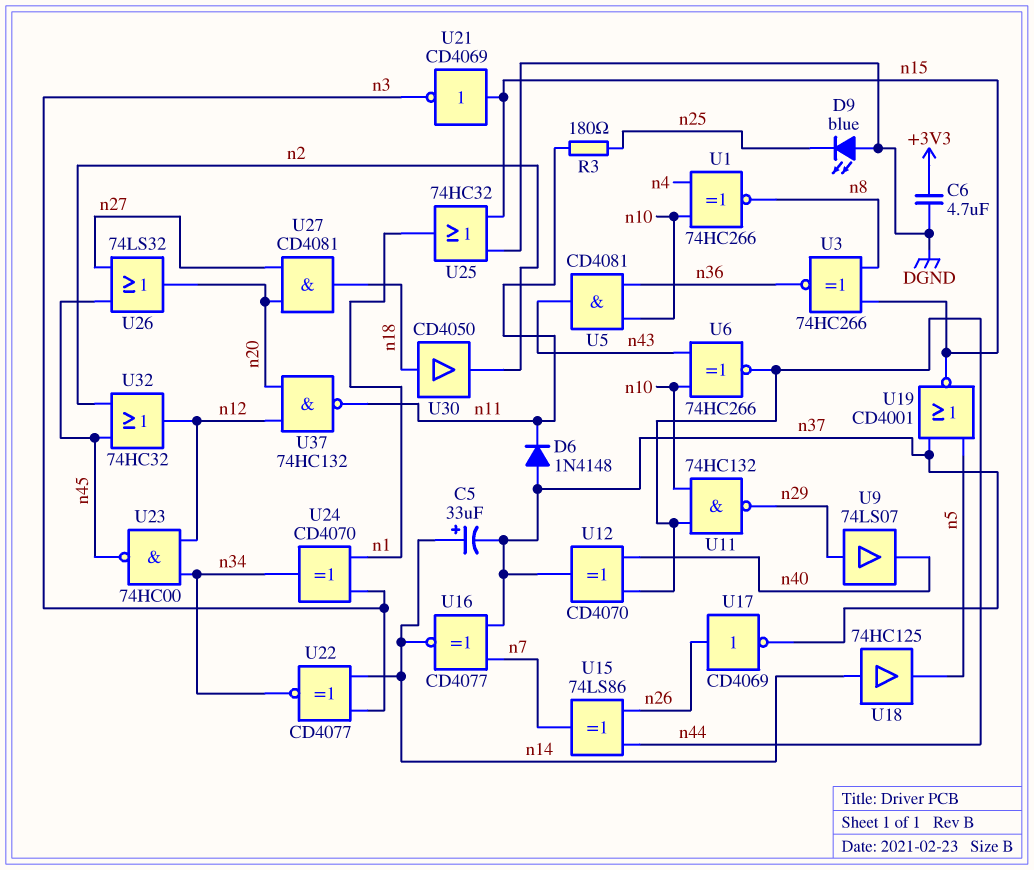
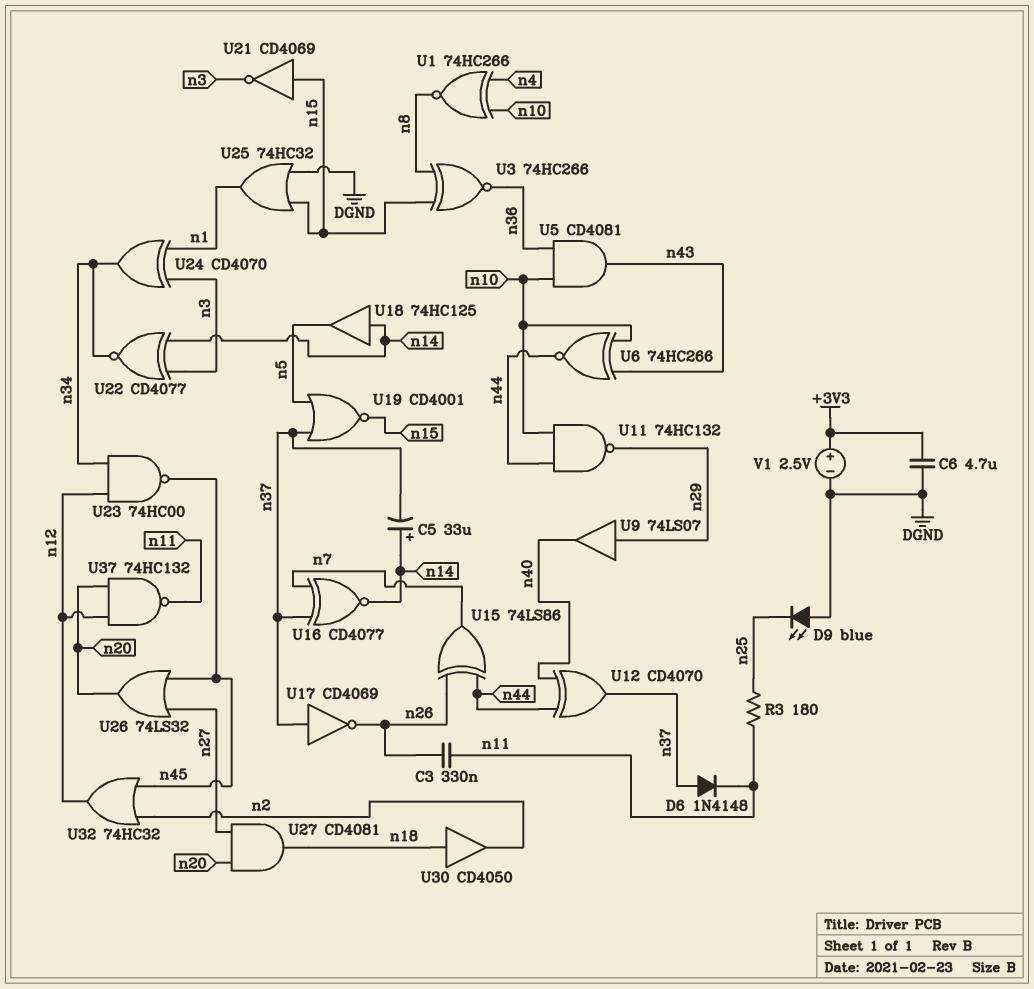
C3: none -> 330nF (n11, n26)
U17: NOT CD4069 (in n26, out n37) -> NOT CD4069 (in n37, out n26)
V1: none -> 2.5V (plus +3V3, minus DGND)

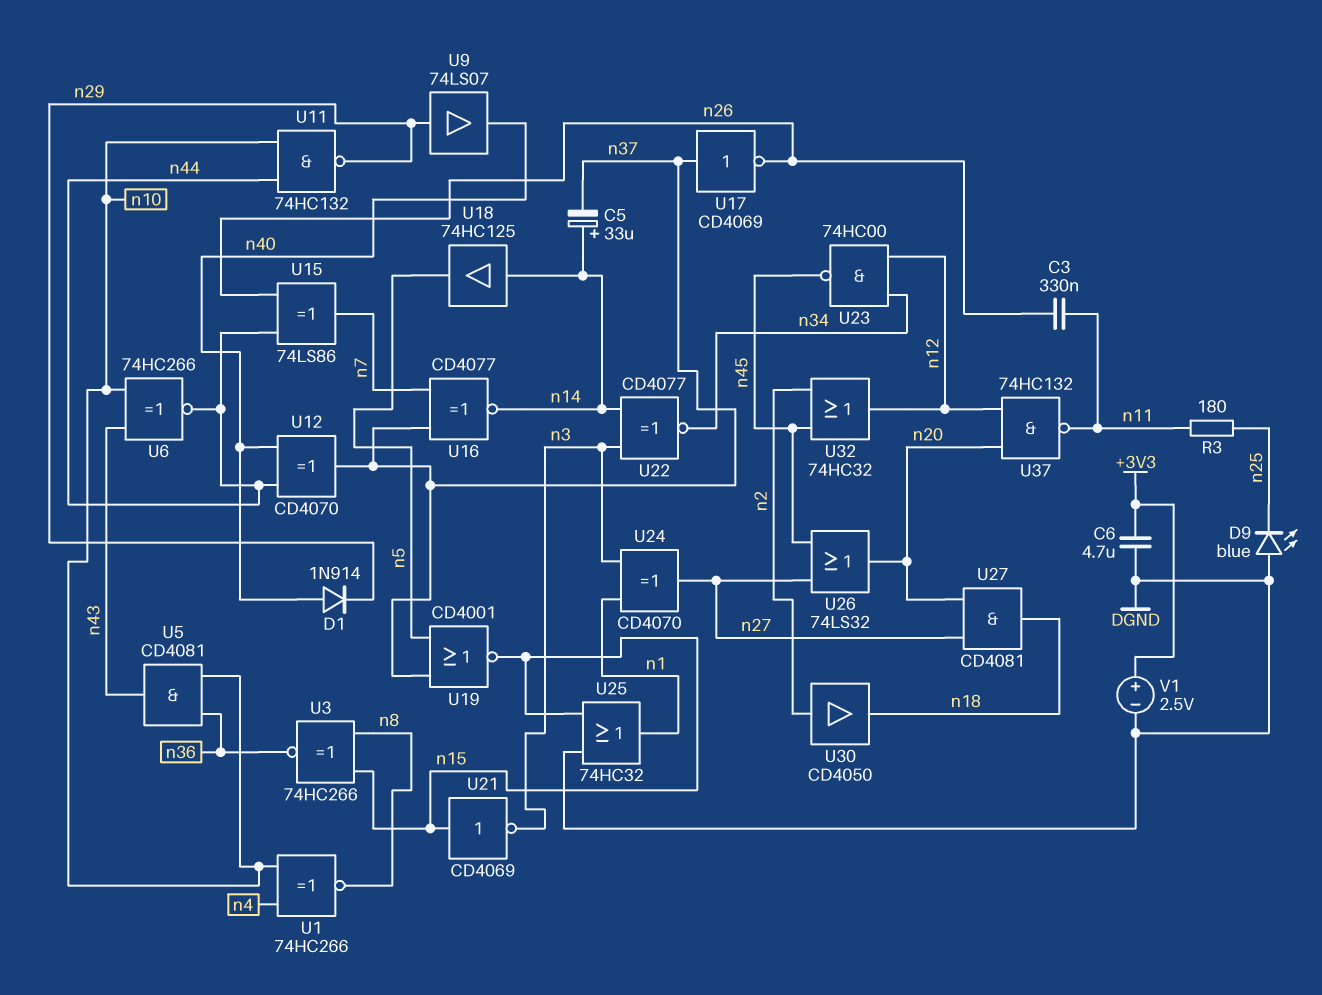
D1: none -> diode 1N914 (A n40, K n29)
D6: diode 1N4148 (A n37, K n11) -> none
U24: XOR CD4070 (in n1, in n3, out n34) -> XOR CD4070 (in n1, in n3, out n27)
U30: buffer CD4050 (in n18, out n2) -> buffer CD4050 (in n2, out n18)

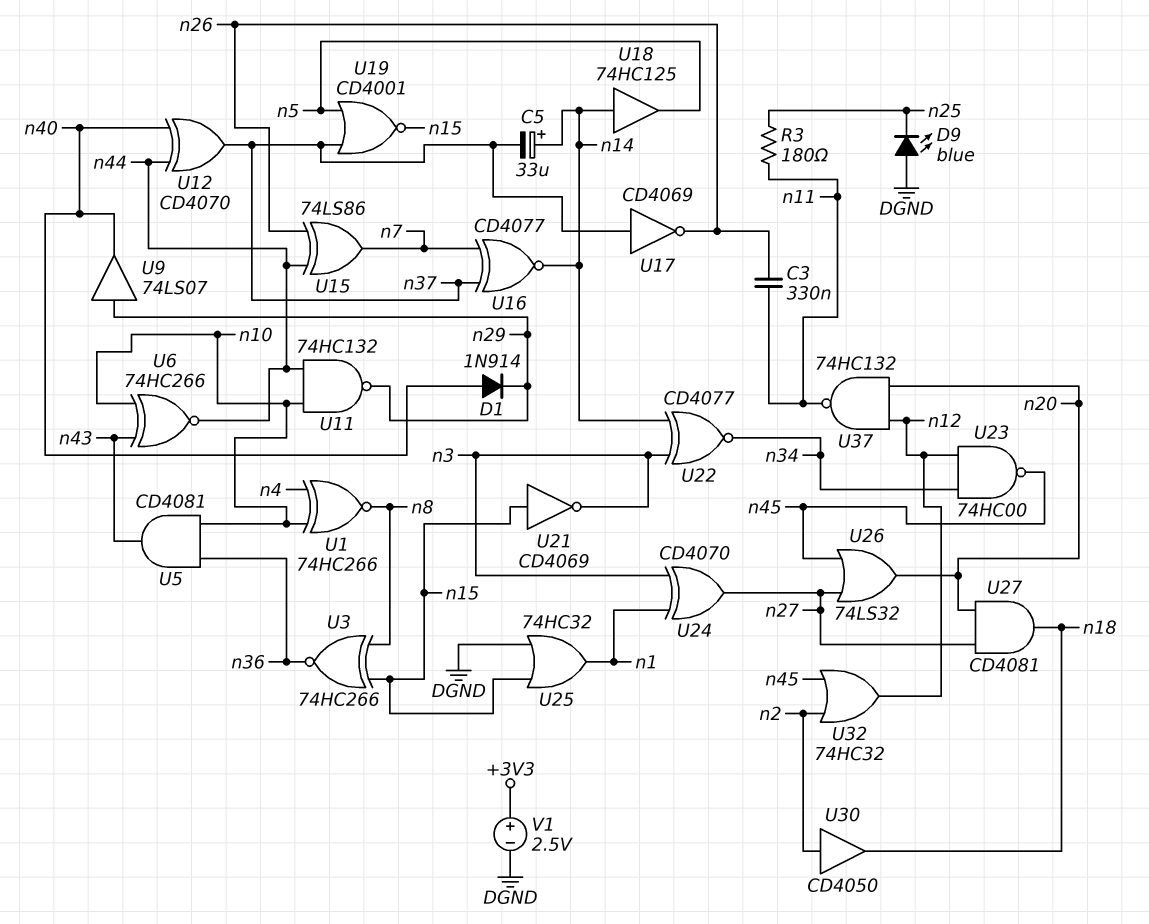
C6: 4.7uF (+3V3, DGND) -> none

